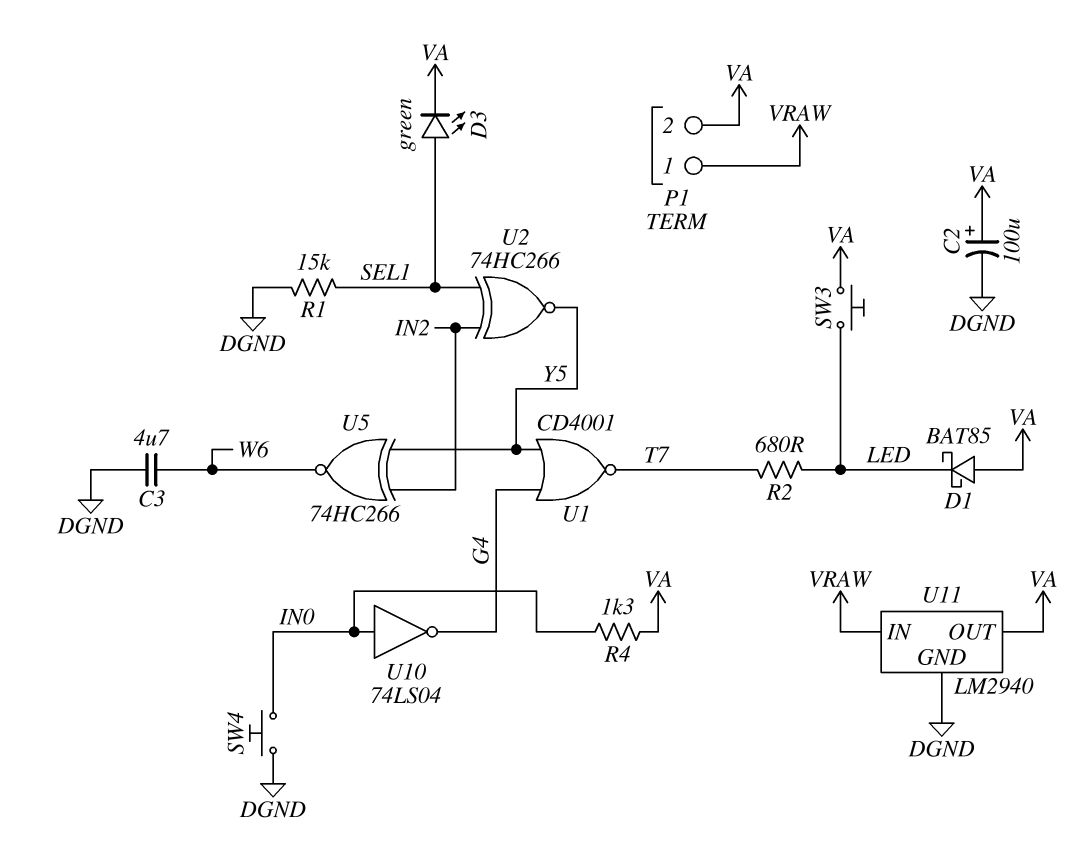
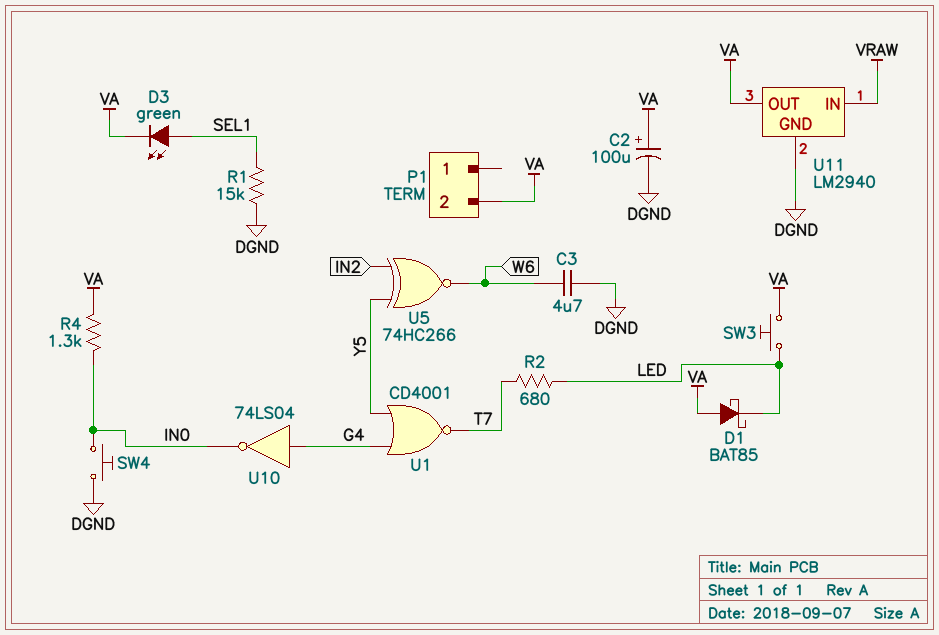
P1 pin 1: VRAW -> none
U2: XNOR 74HC266 (in IN2, in SEL1, out Y5) -> none
U10: NOT 74LS04 (in IN0, out G4) -> NOT 74LS04 (in G4, out IN0)

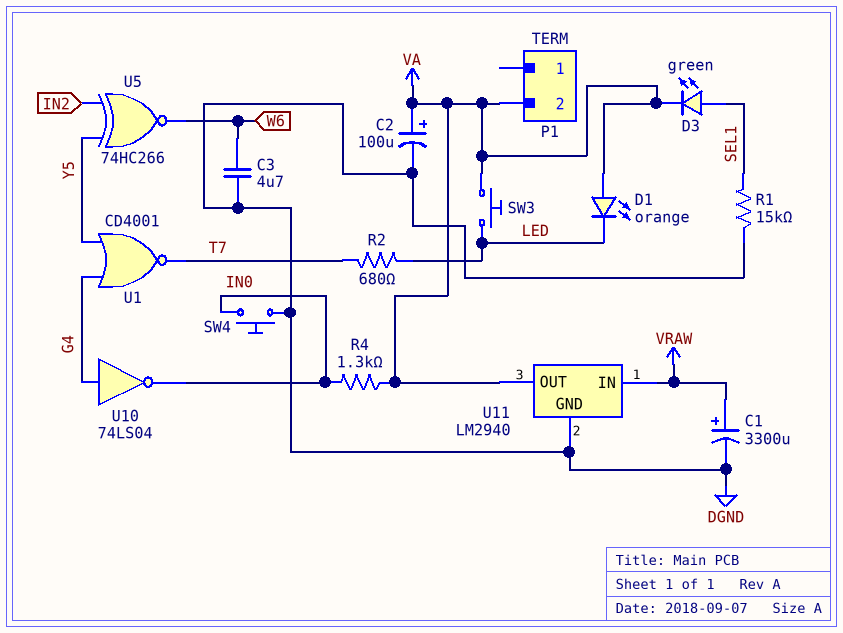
C1: none -> 3300uF (plus VRAW, minus DGND)
D1: schottky BAT85 (A VA, K LED) -> LED orange (A VA, K LED)

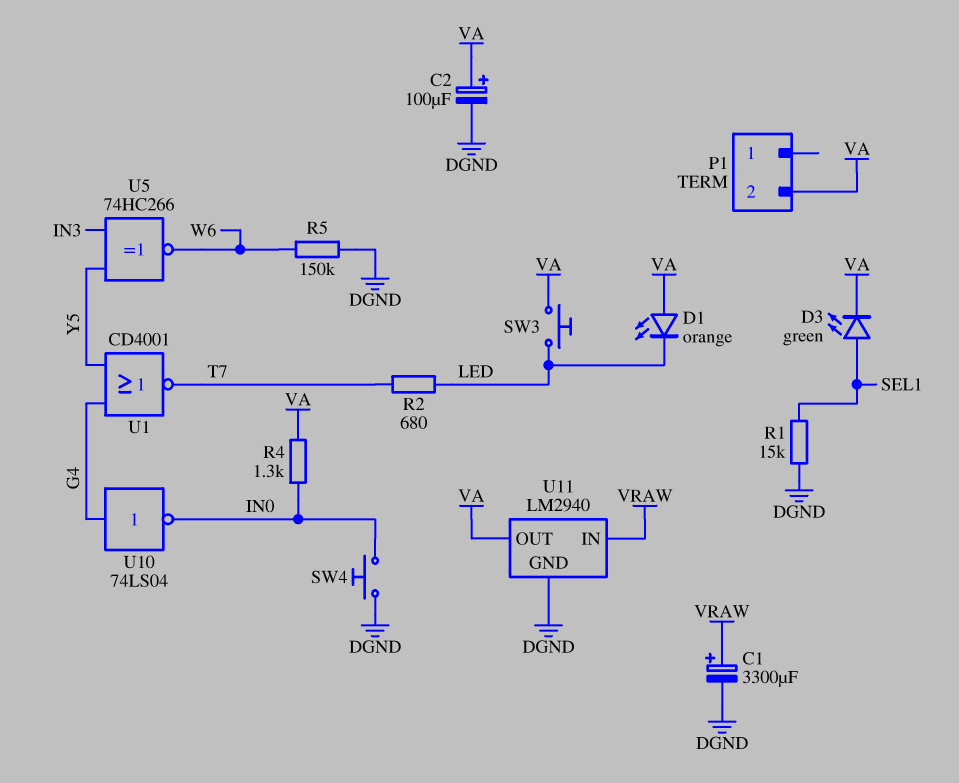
C3: 4.7uF (DGND, W6) -> none
R5: none -> 150k (DGND, W6)
U5: XNOR 74HC266 (in IN2, in Y5, out W6) -> XNOR 74HC266 (in IN3, in Y5, out W6)

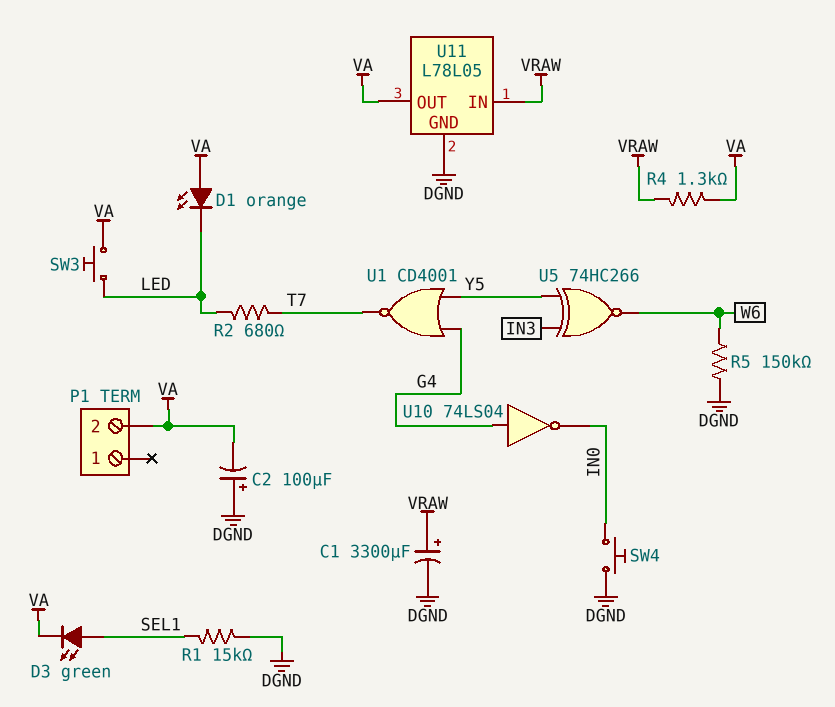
C2: 100uF (plus VA, minus DGND) -> 100uF (plus DGND, minus VA)
R4: 1.3k (IN0, VA) -> 1.3k (VA, VRAW)
U11: LM2940 -> L78L05

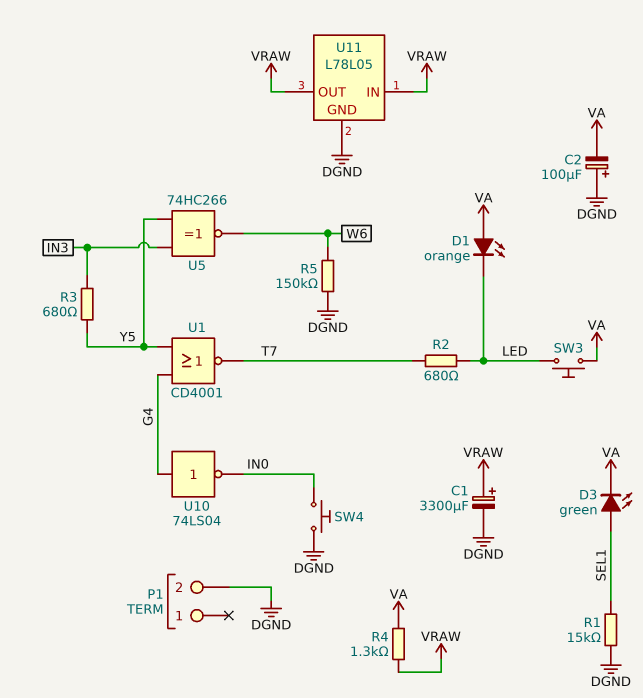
P1 pin 2: VA -> DGND
R3: none -> 680 (IN3, Y5)
U11 pin OUT: VA -> VRAW

